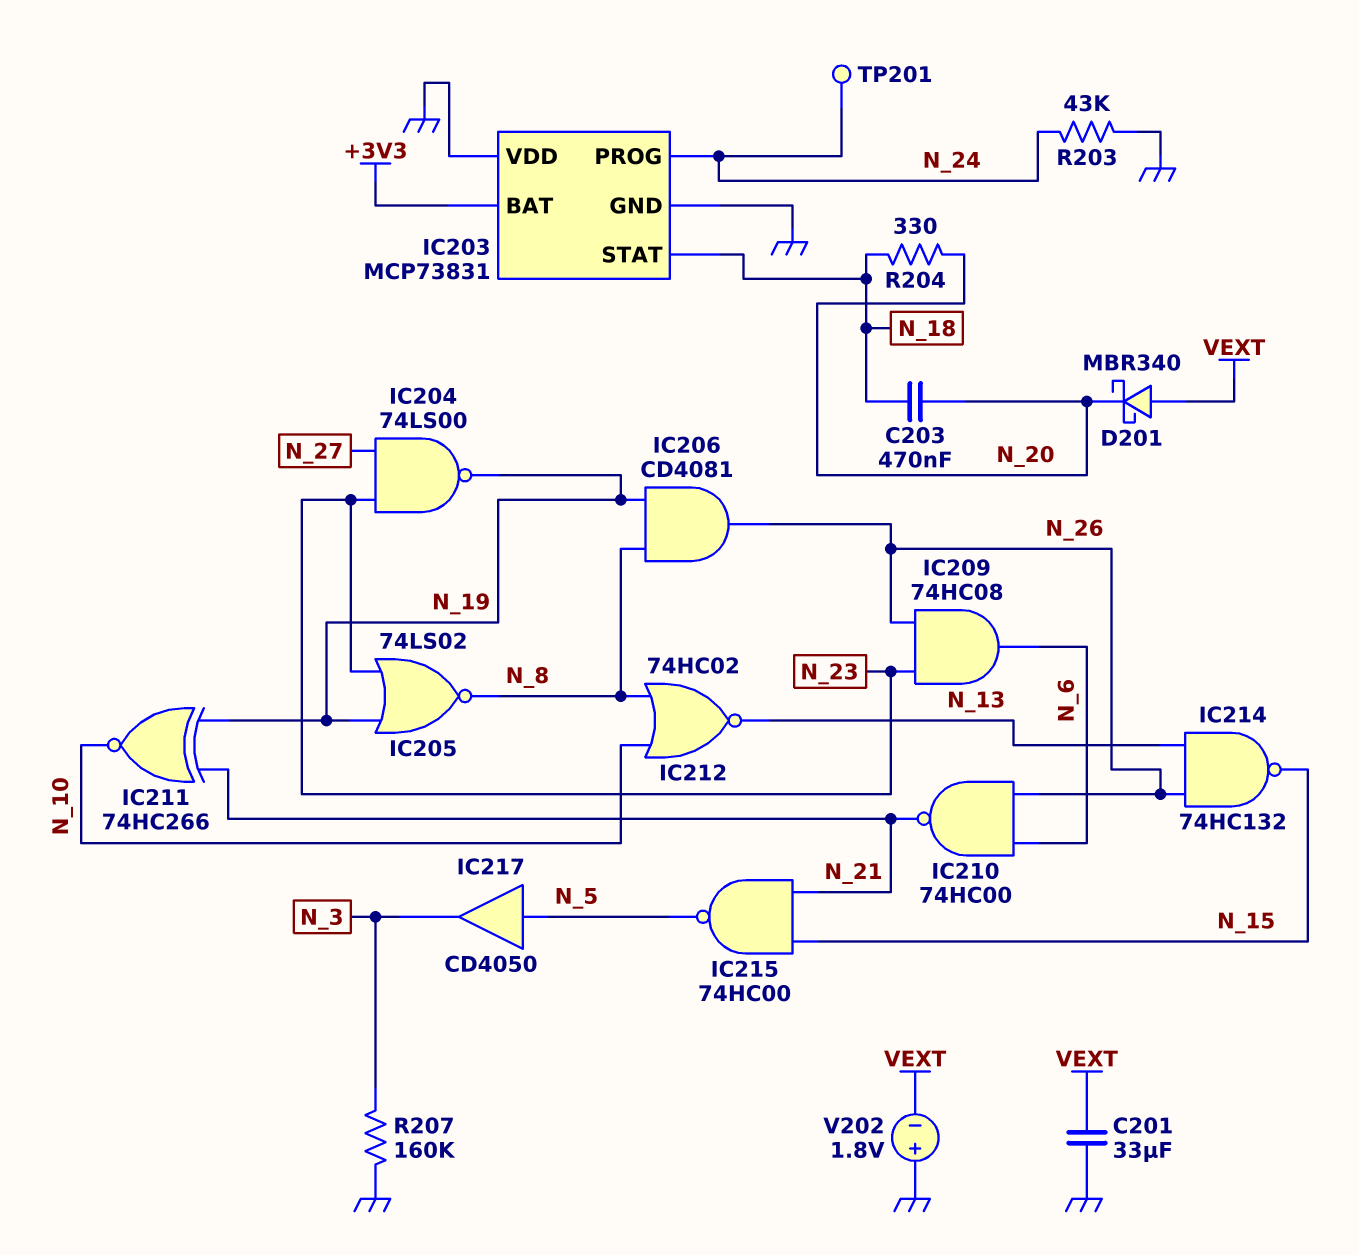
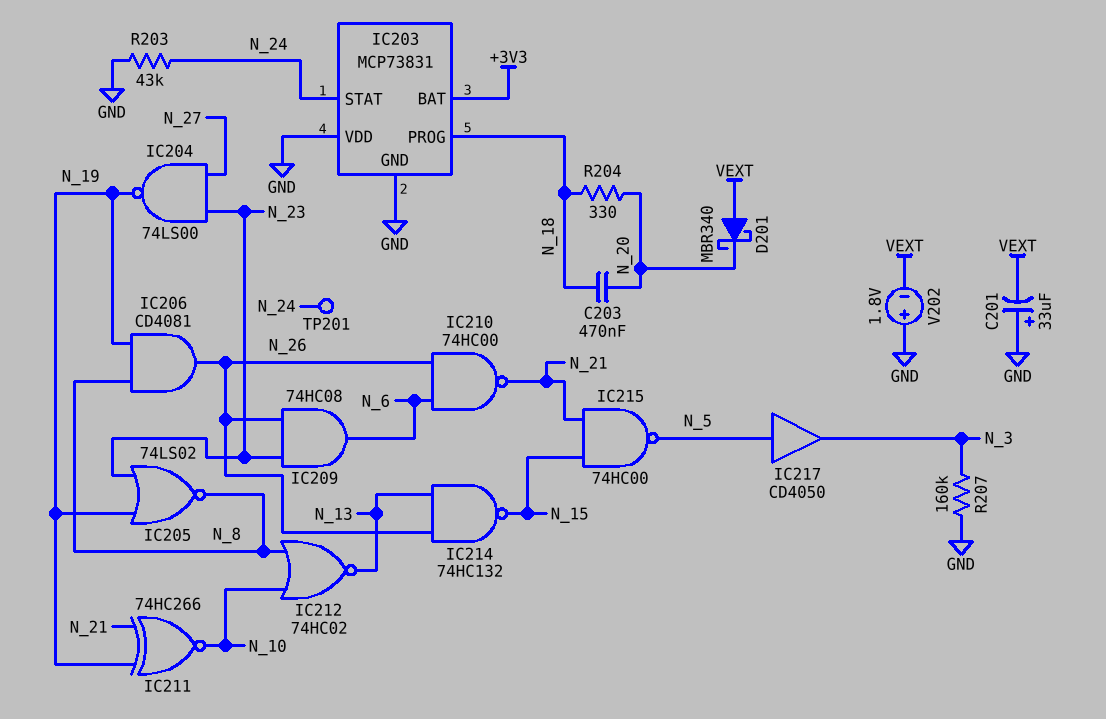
C201: 33uF (GND, VEXT) -> 33uF (plus GND, minus VEXT)
IC203 pin PROG: N_24 -> N_18
IC203 pin STAT: N_18 -> N_24

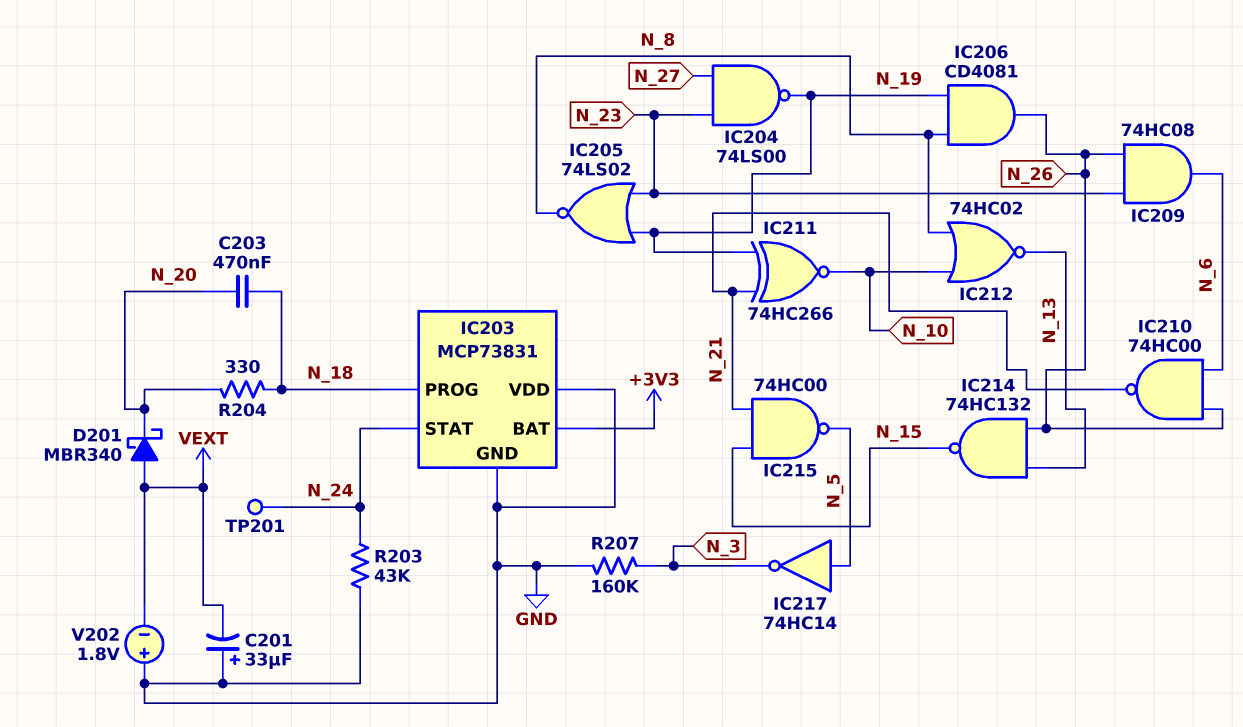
IC217: buffer CD4050 (in N_5, out N_3) -> NOT 74HC14 (in N_5, out N_3)

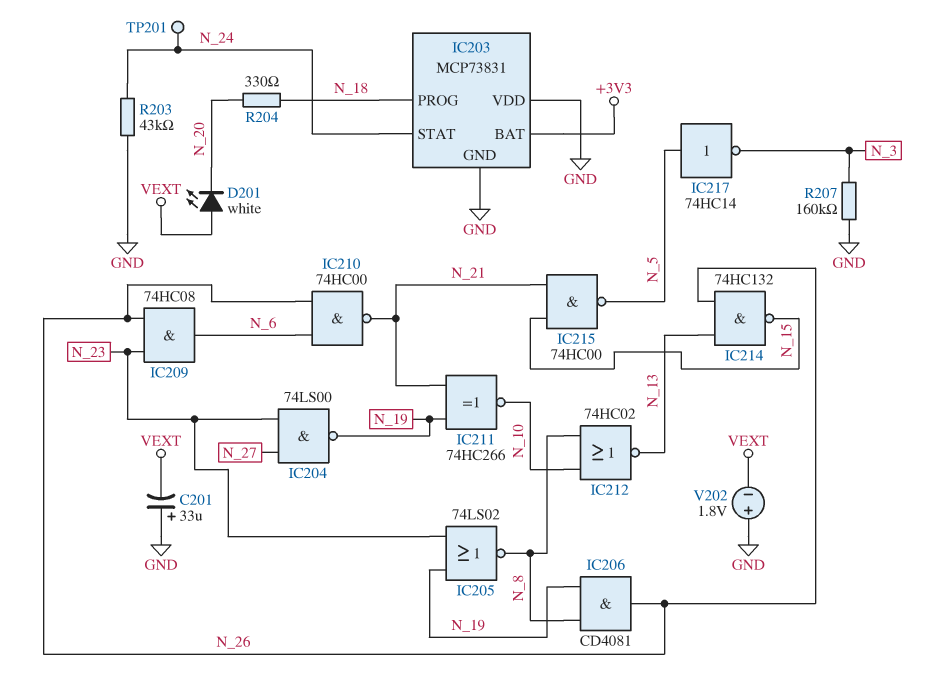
C203: 470nF (N_18, N_20) -> none
D201: schottky MBR340 (A VEXT, K N_20) -> LED white (A VEXT, K N_20)

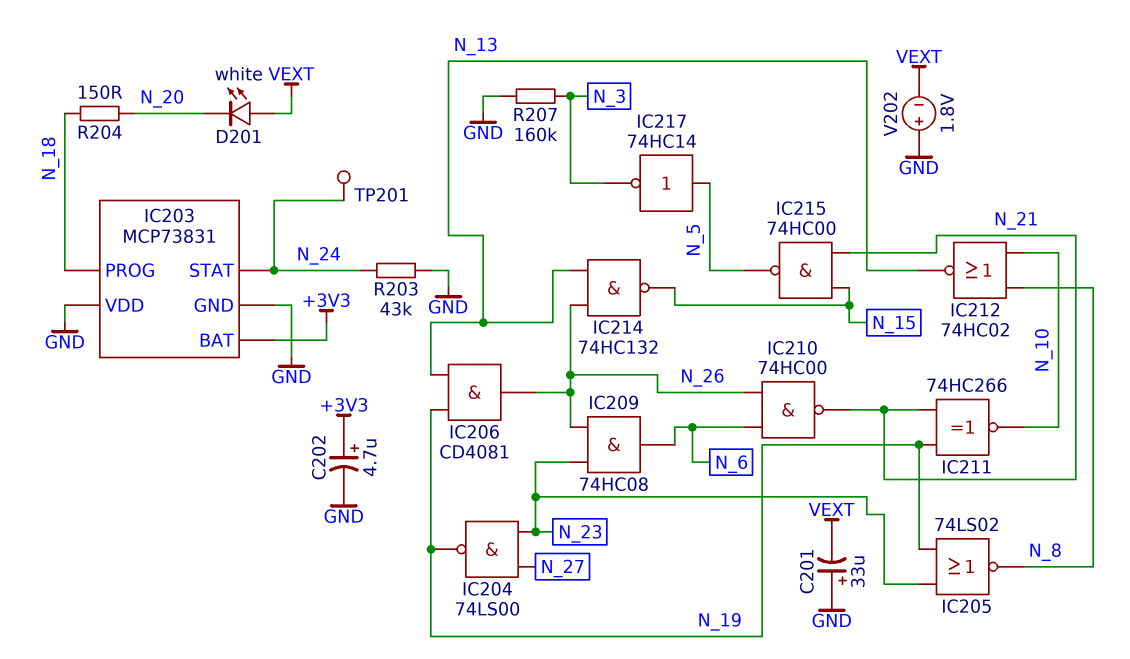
C202: none -> 4.7uF (plus +3V3, minus GND)
IC206: AND CD4081 (in N_8, in N_19, out N_26) -> AND CD4081 (in N_13, in N_19, out N_26)
R204: 330 (N_18, N_20) -> 150 (N_18, N_20)

